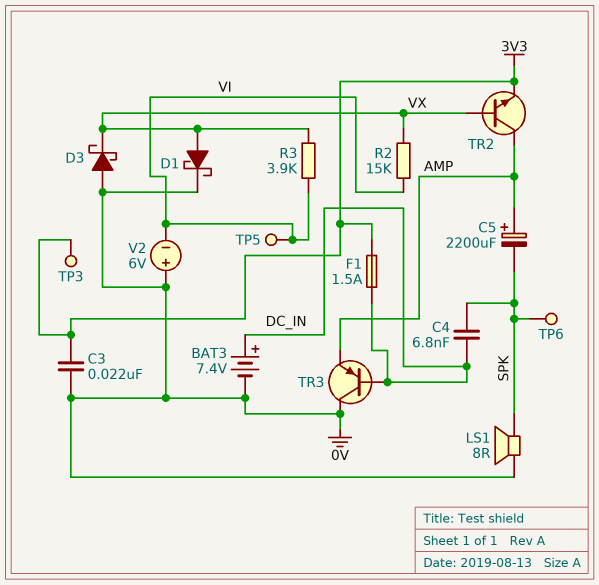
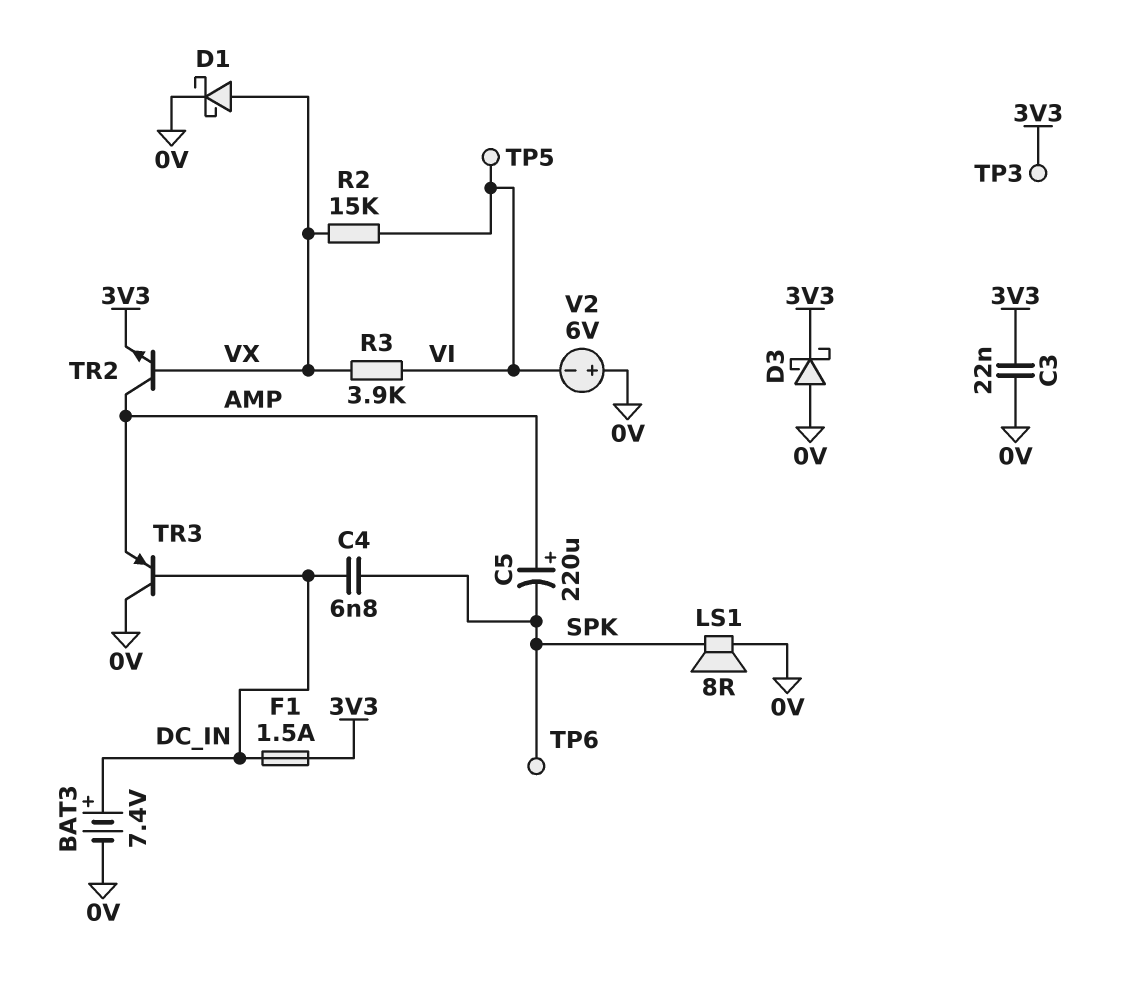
C5: 2200uF (plus AMP, minus SPK) -> 220uF (plus AMP, minus SPK)
D3: schottky (A 0V, K VX) -> schottky (A 0V, K 3V3)

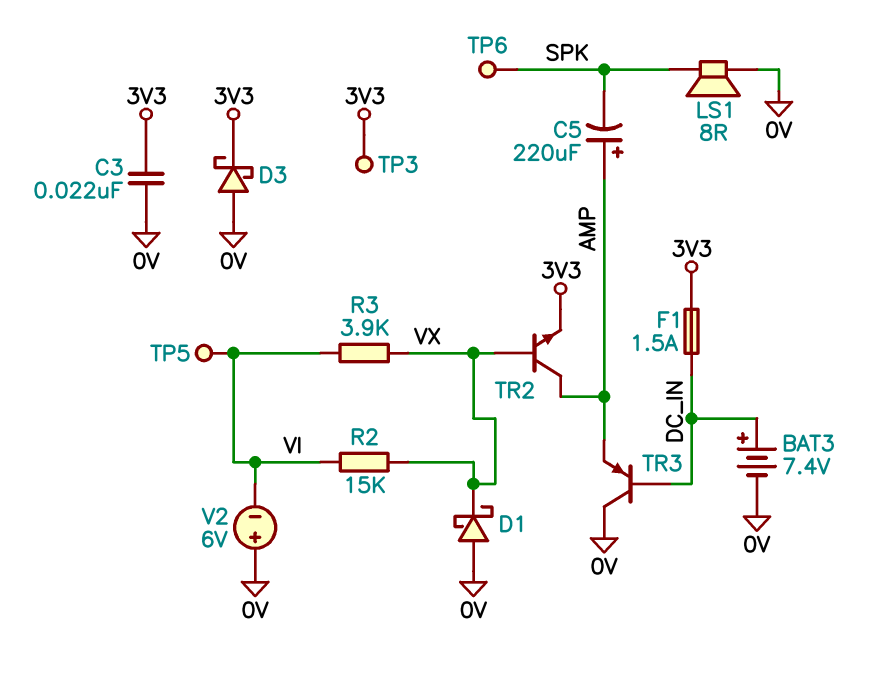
C4: 6.8nF (DC_IN, SPK) -> none
D1: schottky (A VX, K 0V) -> schottky (A 0V, K VX)

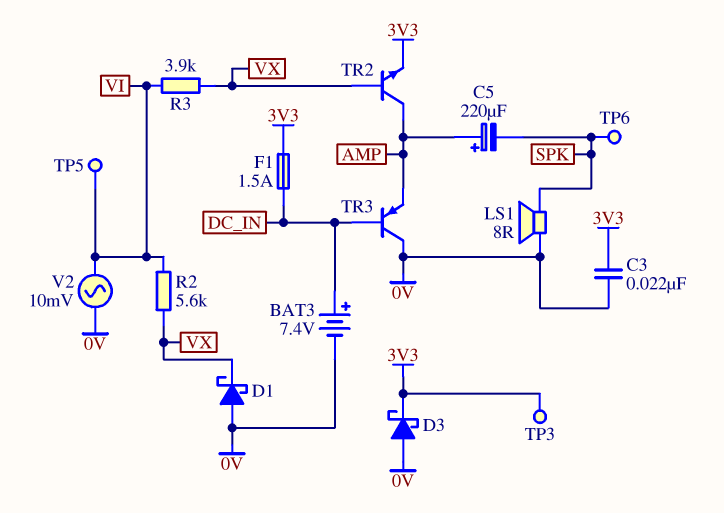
R2: 15k (VI, VX) -> 5.6k (VI, VX)
V2: 6V (plus 0V, minus VI) -> AC 10mV (0V, VI)

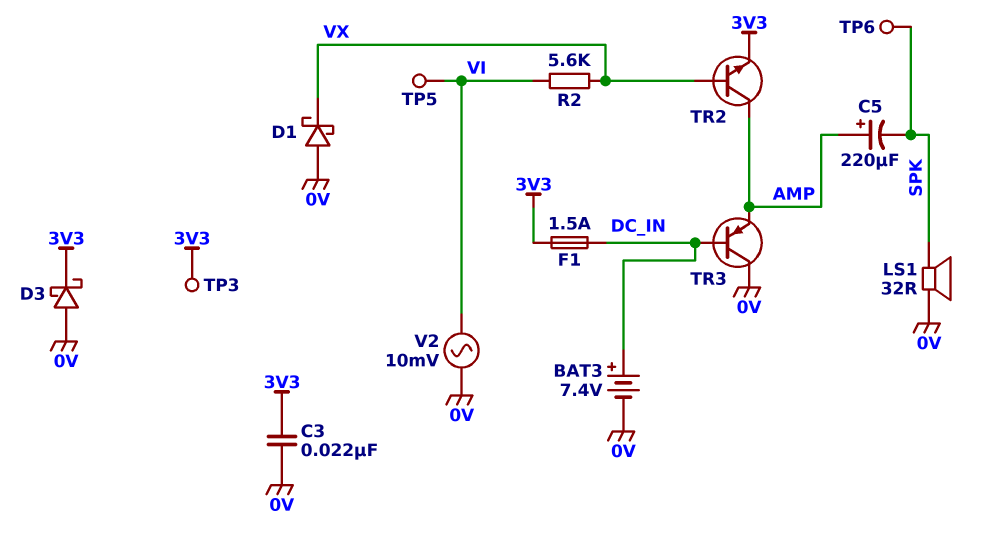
LS1: speaker 8R (0V, SPK) -> speaker 32R (0V, SPK)
R3: 3.9k (VI, VX) -> none

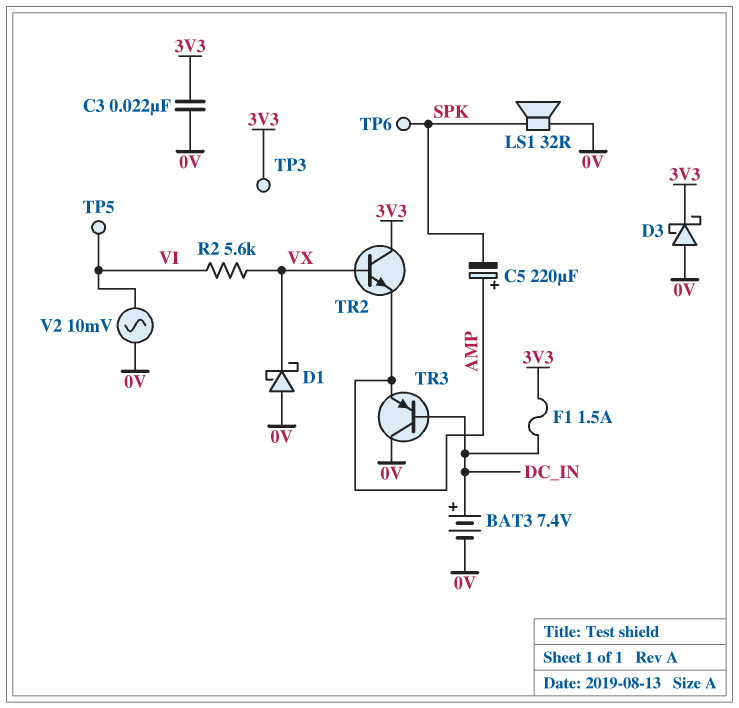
TR2: NPN (B VX, C AMP, E 3V3) -> NPN (B VX, C 3V3, E AMP)

